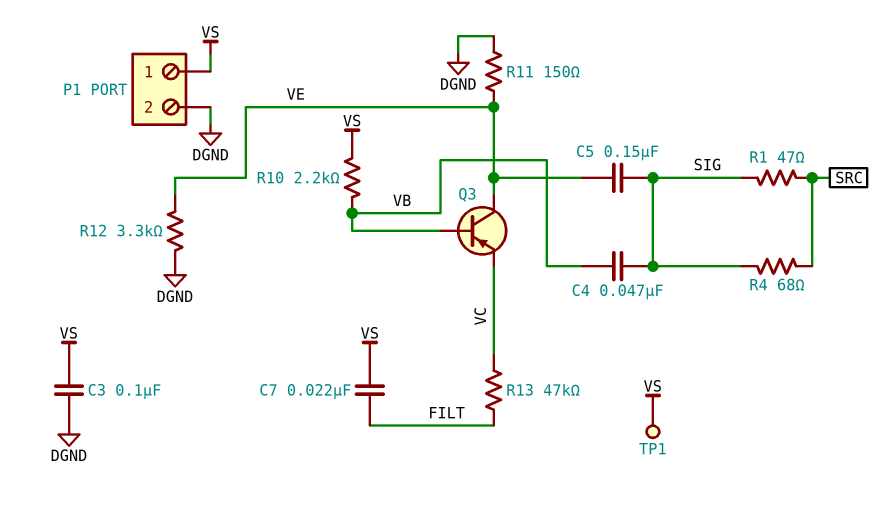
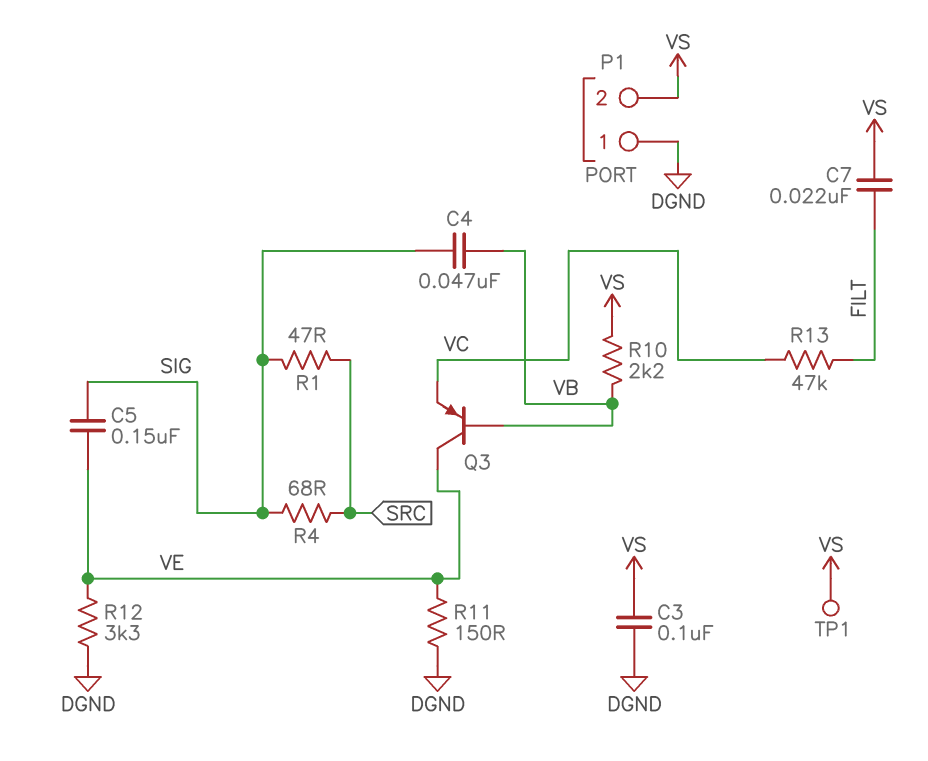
P1 pin 1: VS -> DGND
P1 pin 2: DGND -> VS

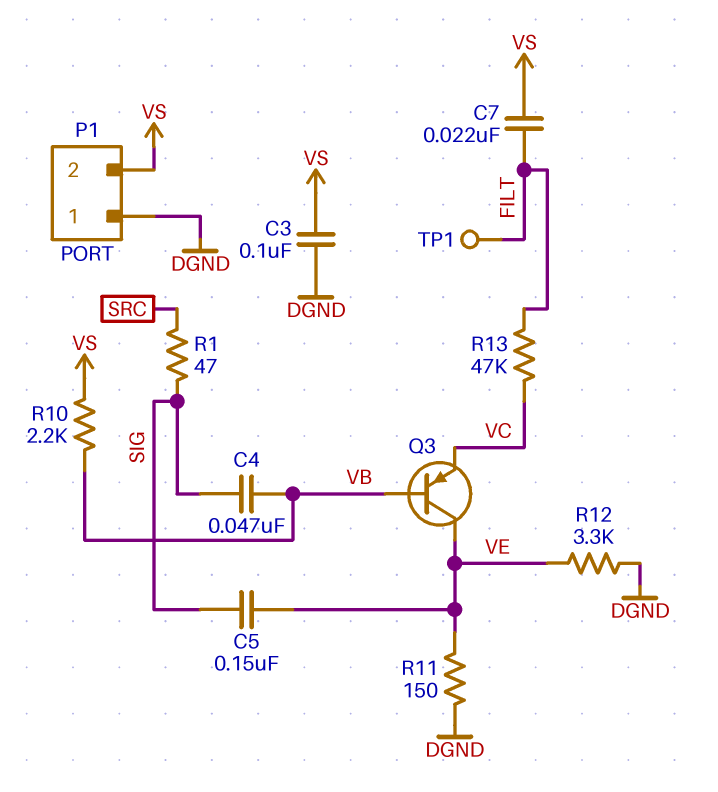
R4: 68 (SIG, SRC) -> none
TP1: test point (VS) -> test point (FILT)

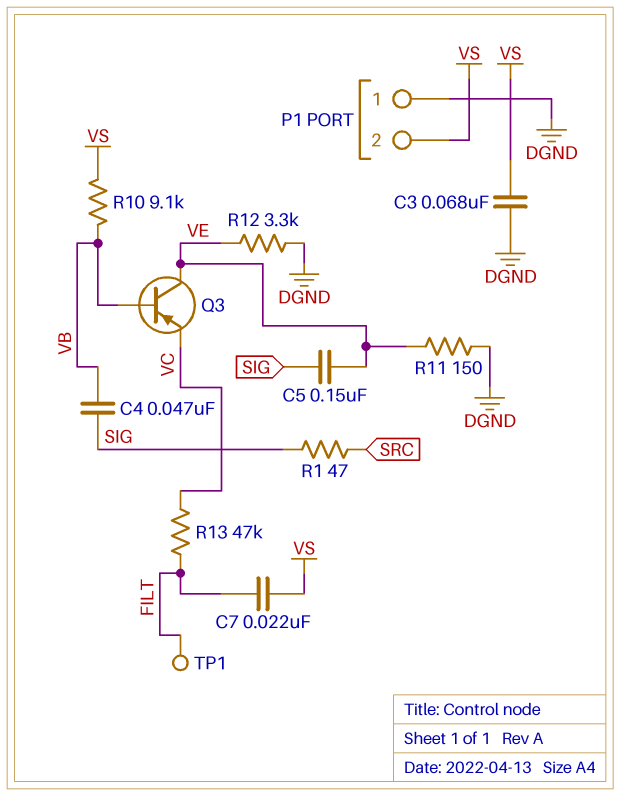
C3: 100nF (DGND, VS) -> 68nF (DGND, VS)
R10: 2.2k (VB, VS) -> 9.1k (VB, VS)

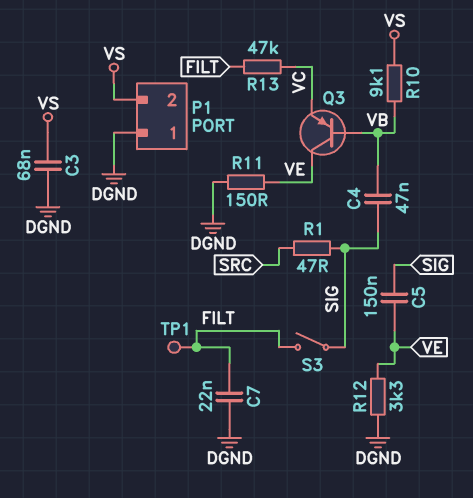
C7: 22nF (FILT, VS) -> 22nF (DGND, FILT)
S3: none -> switch (FILT, SIG)

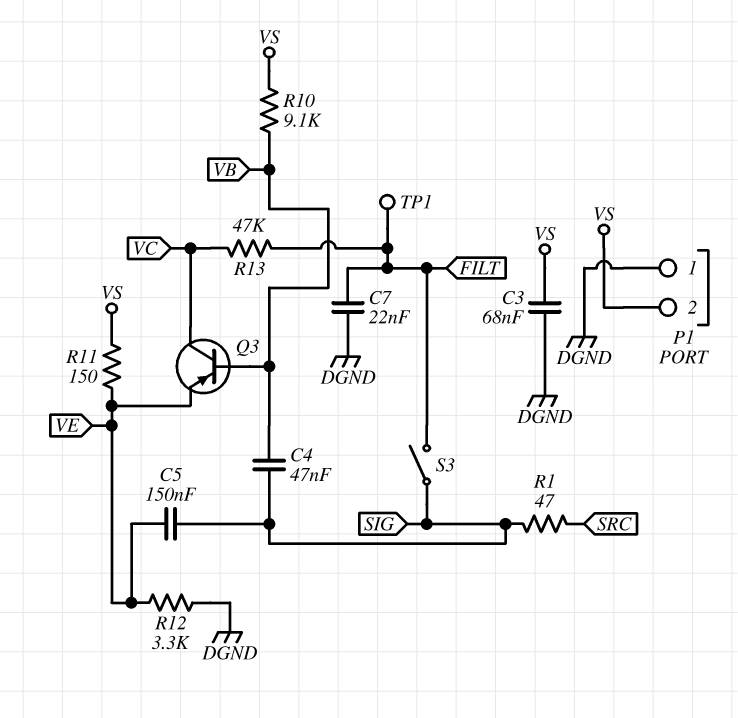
Q3: PNP (B VB, C VE, E VC) -> PNP (B VB, C VC, E VE)
R11: 150 (DGND, VE) -> 150 (VE, VS)

